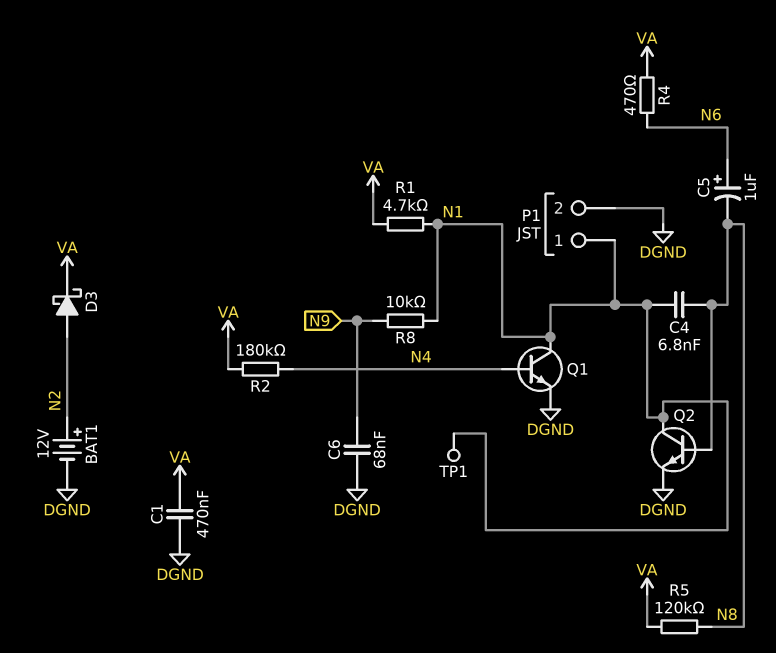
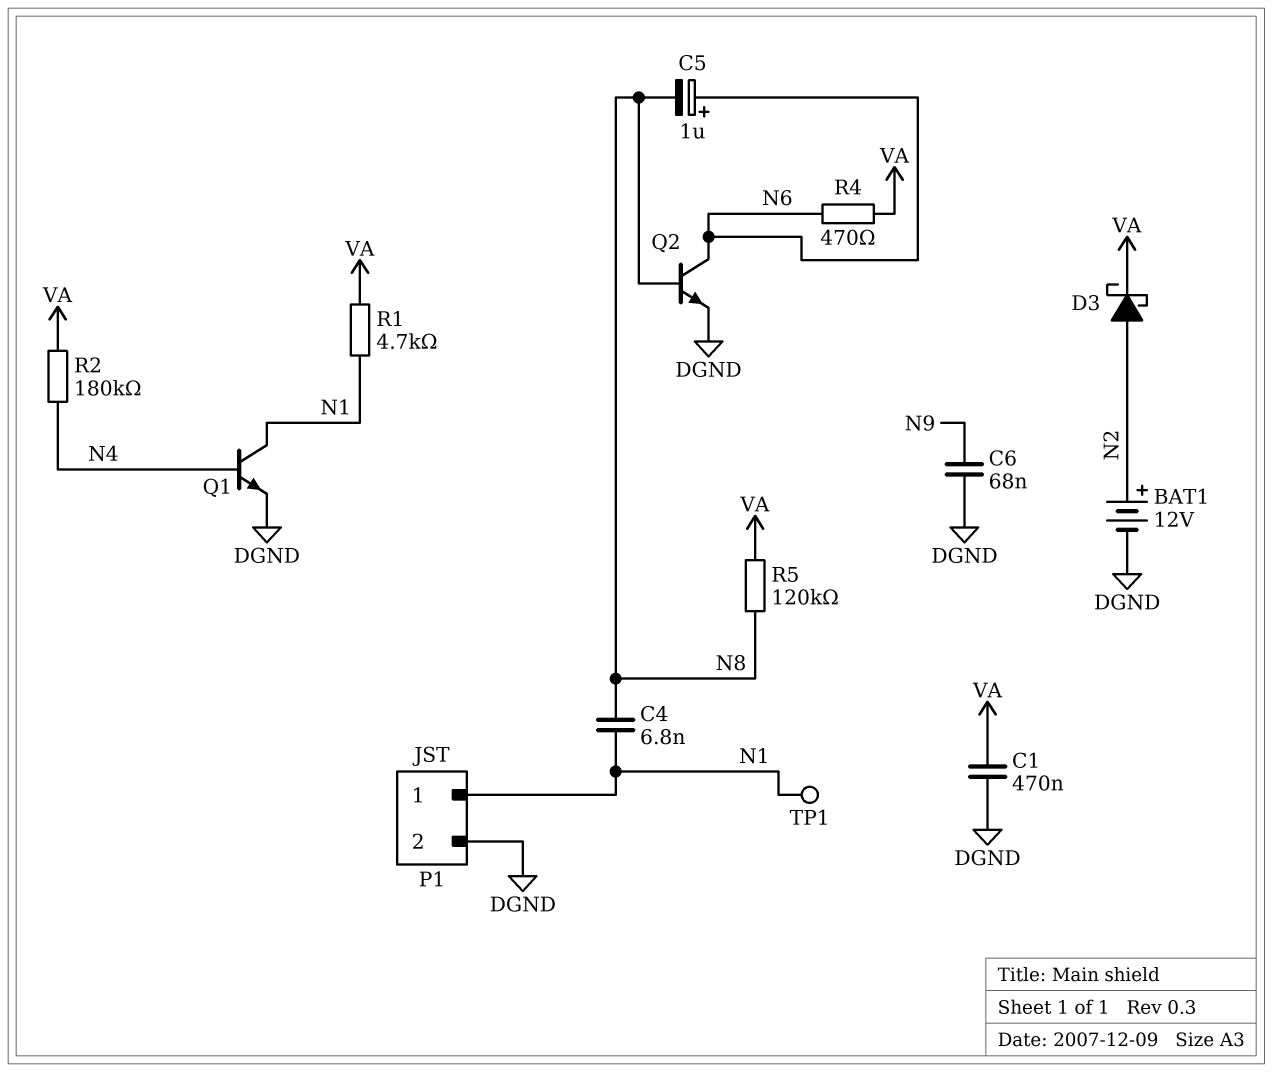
Q2: NPN (B N8, C N1, E DGND) -> NPN (B N8, C N6, E DGND)
R8: 10k (N1, N9) -> none

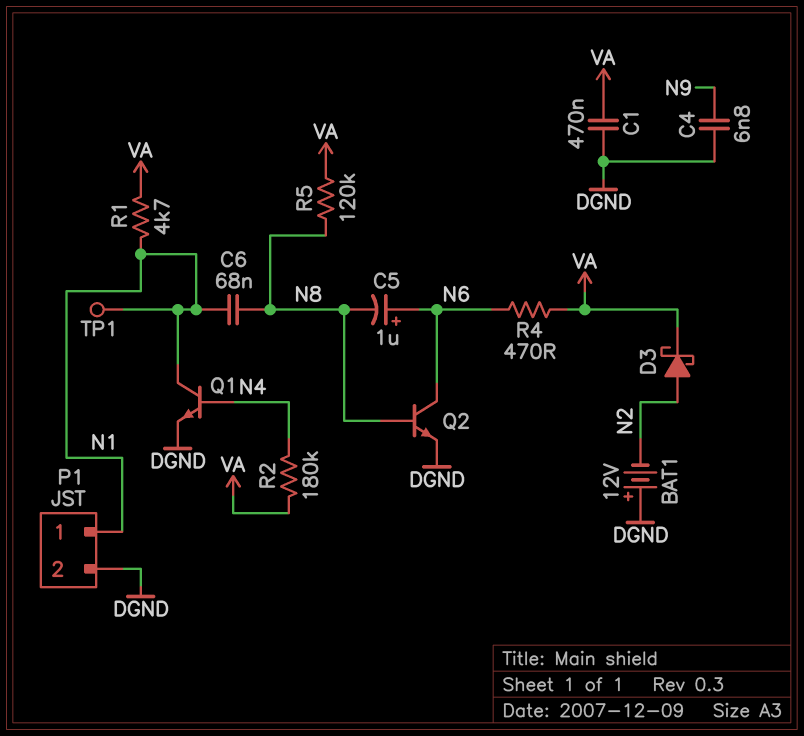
BAT1: 12V (plus N2, minus DGND) -> 12V (plus DGND, minus N2)
C4: 6.8nF (N1, N8) -> 6.8nF (DGND, N9)
C6: 68nF (DGND, N9) -> 68nF (N1, N8)

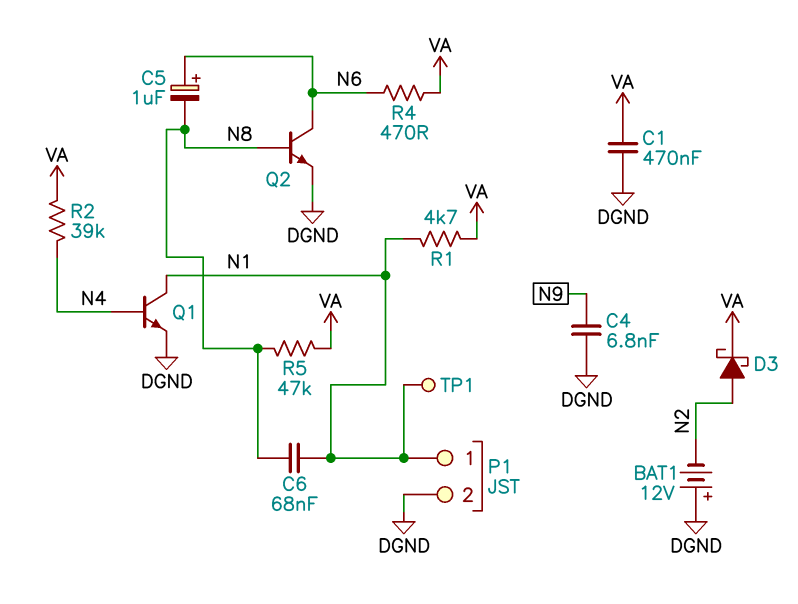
R2: 180k (N4, VA) -> 39k (N4, VA)
R5: 120k (N8, VA) -> 47k (N8, VA)

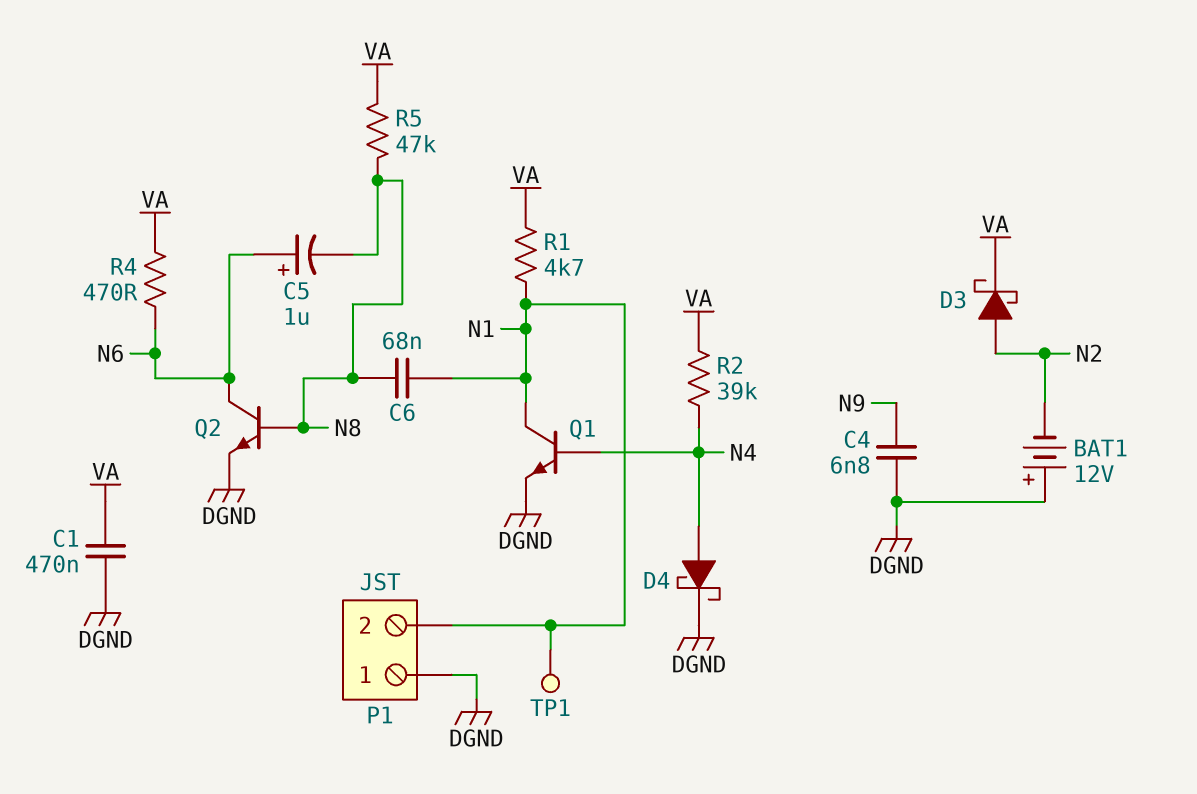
D4: none -> schottky (A N4, K DGND)
P1 pin 1: N1 -> DGND
P1 pin 2: DGND -> N1

